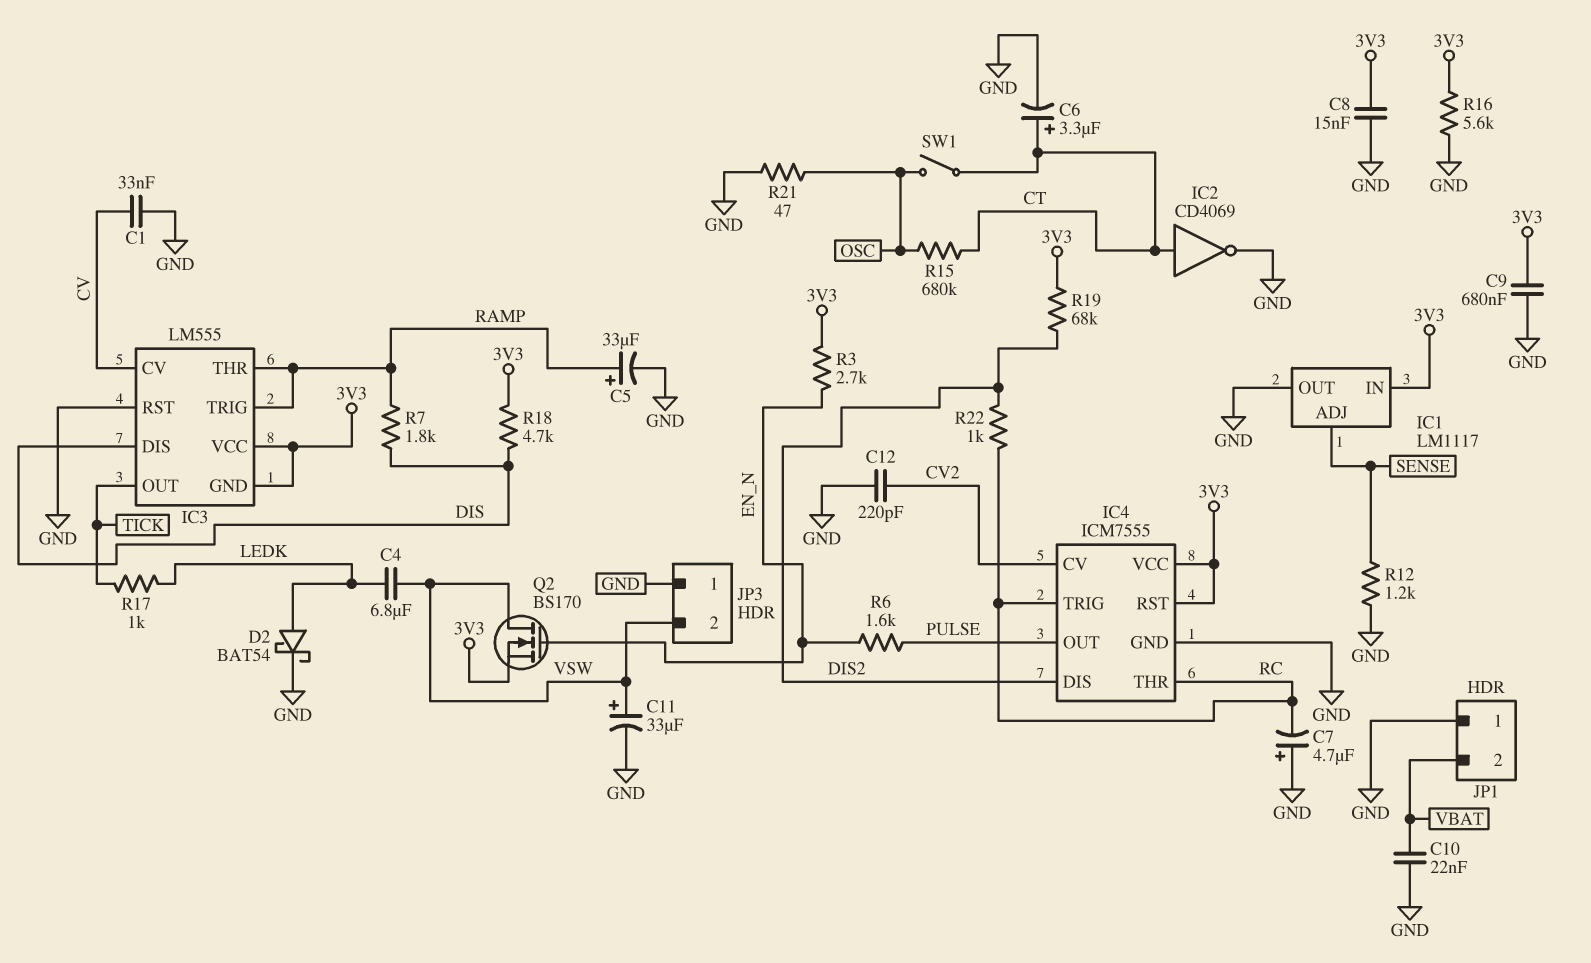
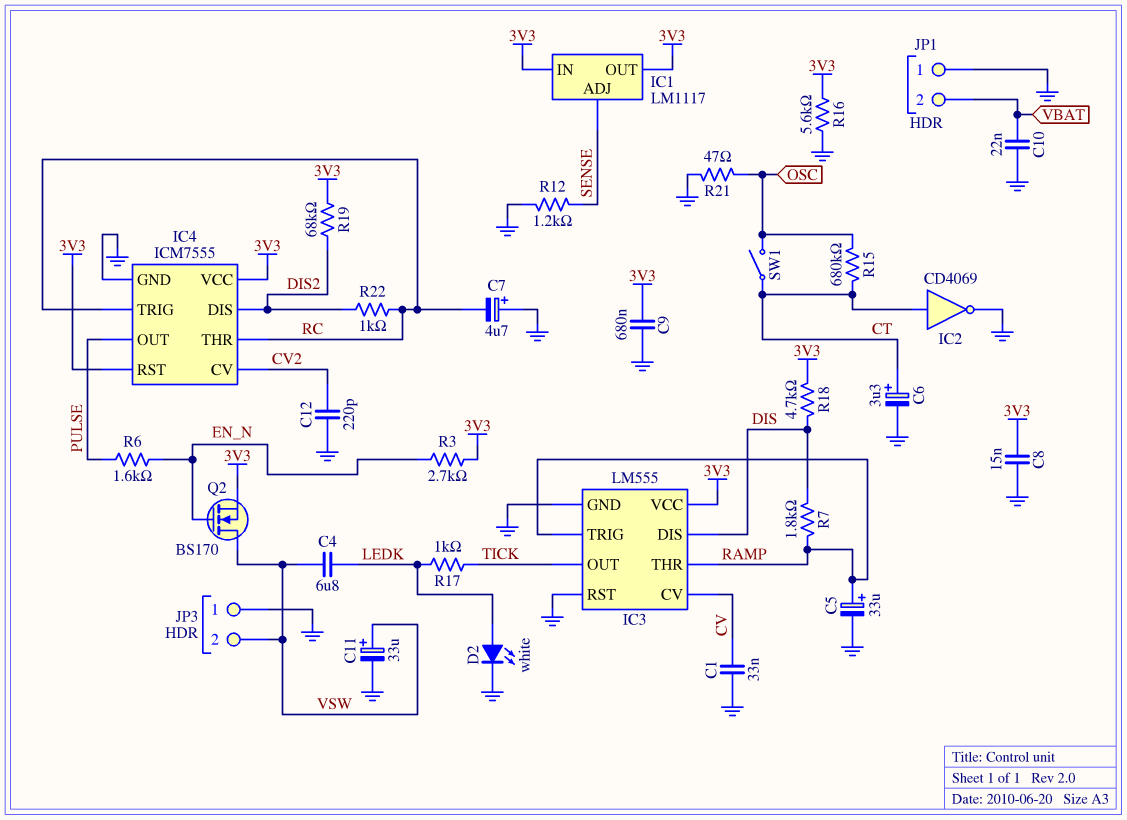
D2: schottky BAT54 (A LEDK, K GND) -> LED white (A LEDK, K GND)
IC1 pin OUT: GND -> 3V3
IC3 pin GND: 3V3 -> GND

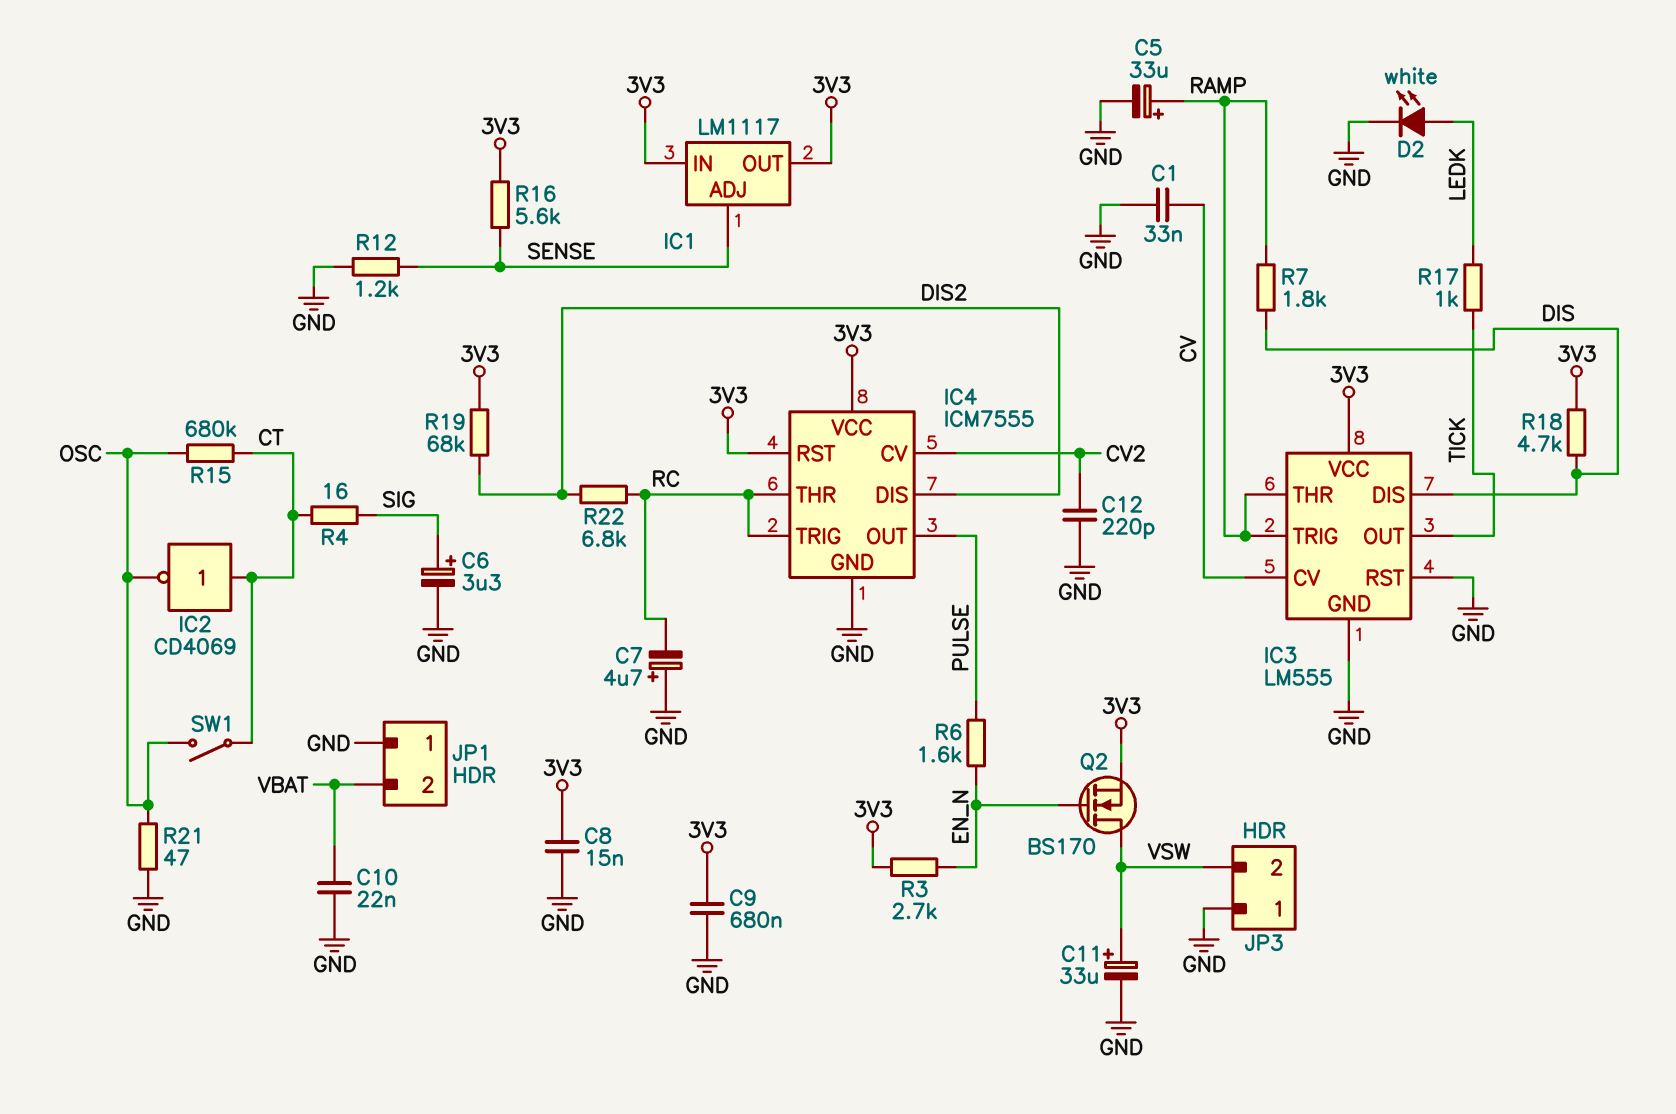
C4: 6.8uF (LEDK, VSW) -> none
C6: 3.3uF (plus CT, minus GND) -> 3.3uF (plus SIG, minus GND)
IC2: NOT CD4069 (in CT, out GND) -> NOT CD4069 (in CT, out OSC)
R4: none -> 16 (CT, SIG)
R16: 5.6k (3V3, GND) -> 5.6k (3V3, SENSE)
R22: 1k (DIS2, RC) -> 6.8k (DIS2, RC)

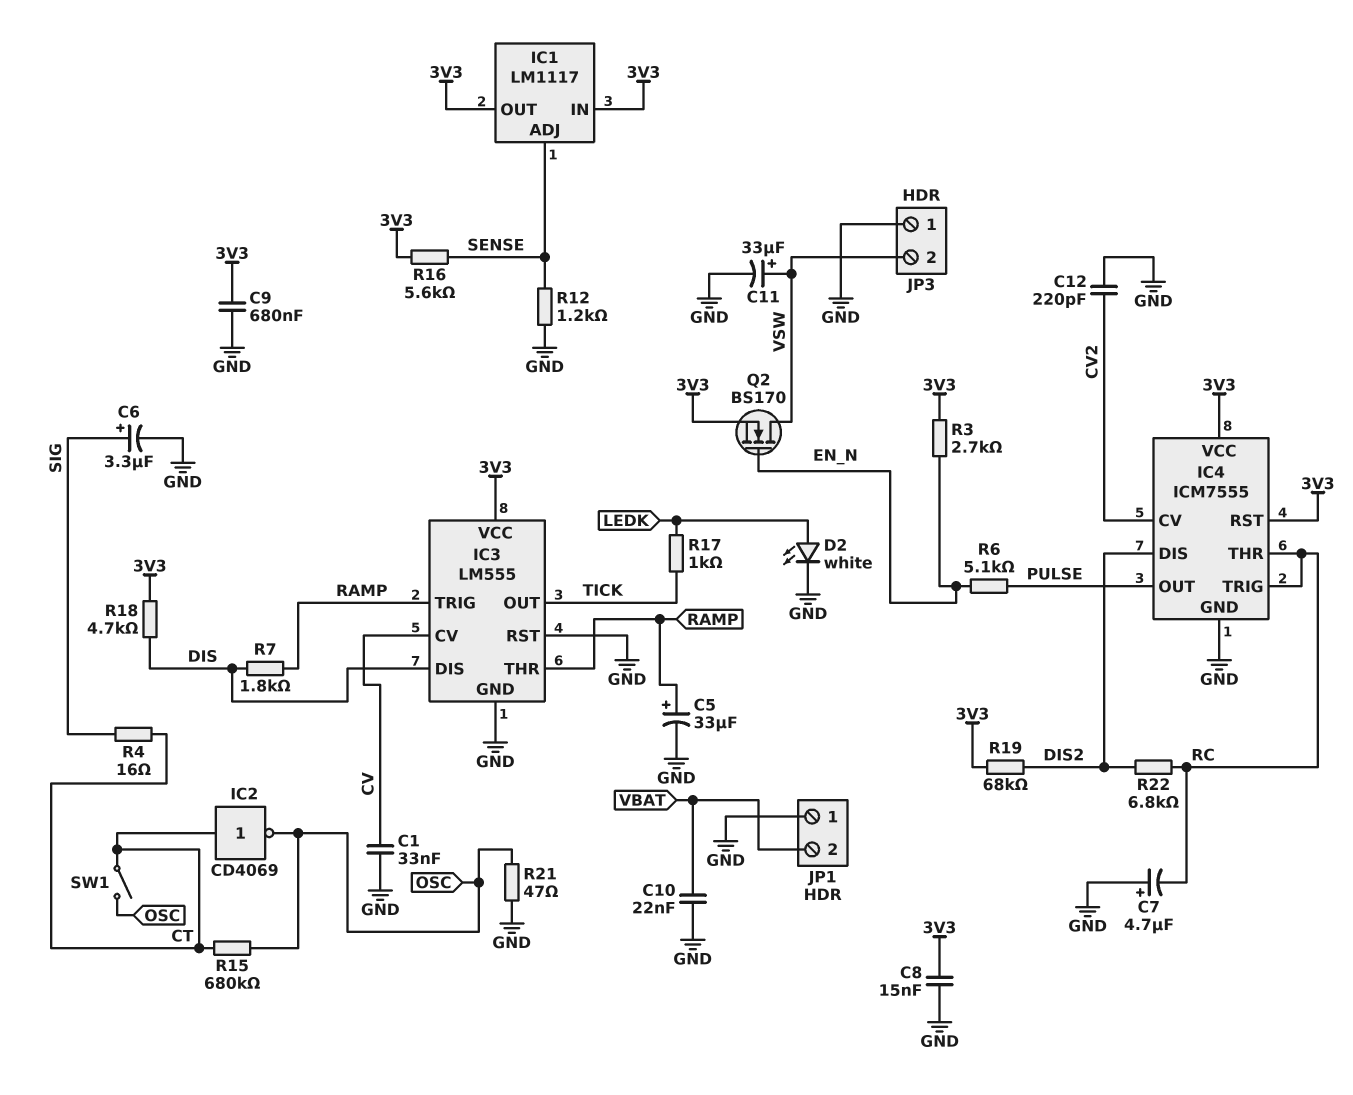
R6: 1.6k (EN_N, PULSE) -> 5.1k (EN_N, PULSE)

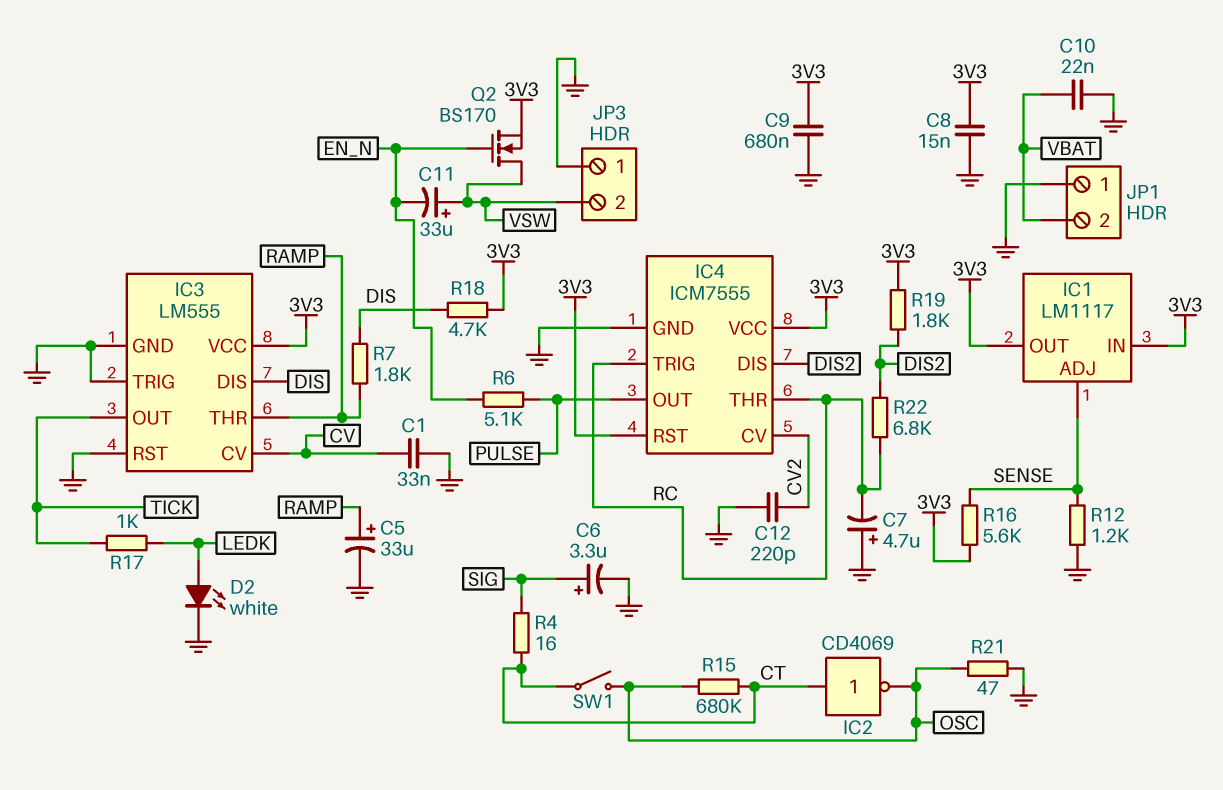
C11: 33uF (plus VSW, minus GND) -> 33uF (plus VSW, minus EN_N)
IC3 pin TRIG: RAMP -> GND
R3: 2.7k (3V3, EN_N) -> none
R19: 68k (3V3, DIS2) -> 1.8k (3V3, DIS2)

